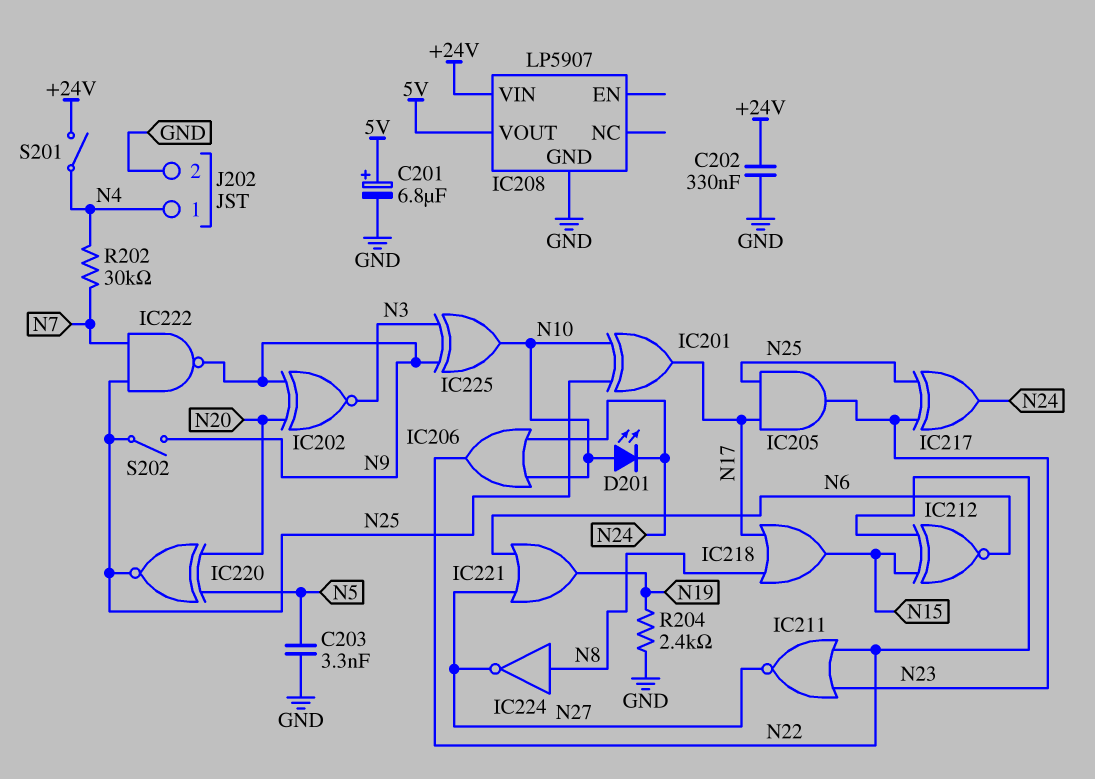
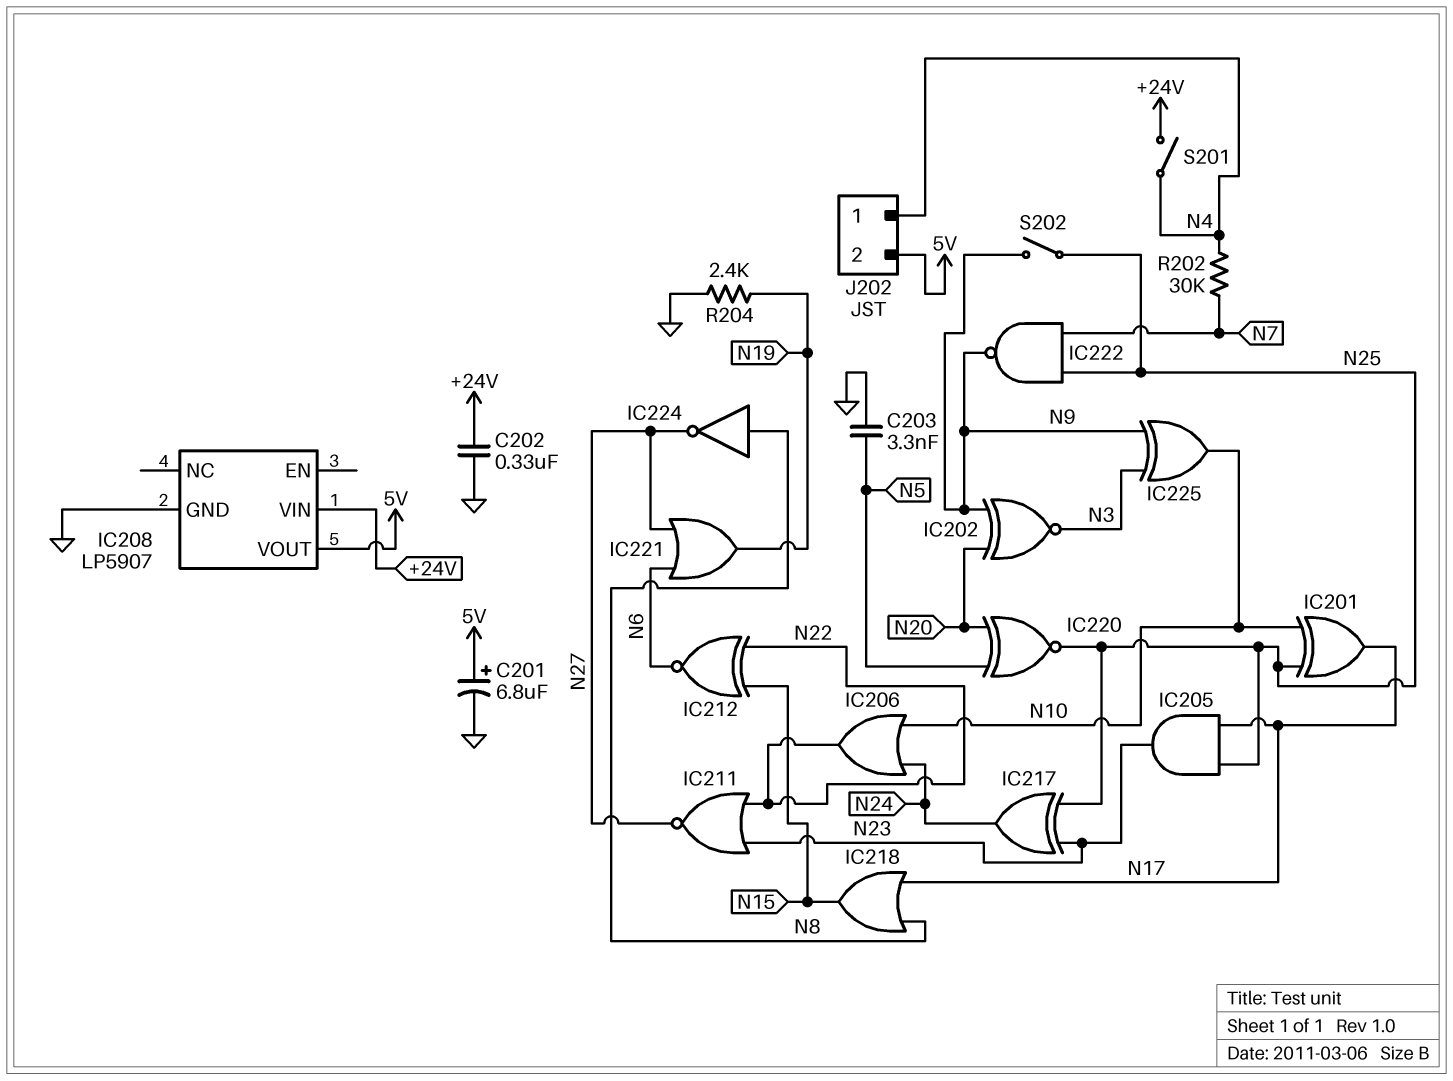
D201: LED (A N10, K N24) -> none
J202 pin 2: GND -> 5V

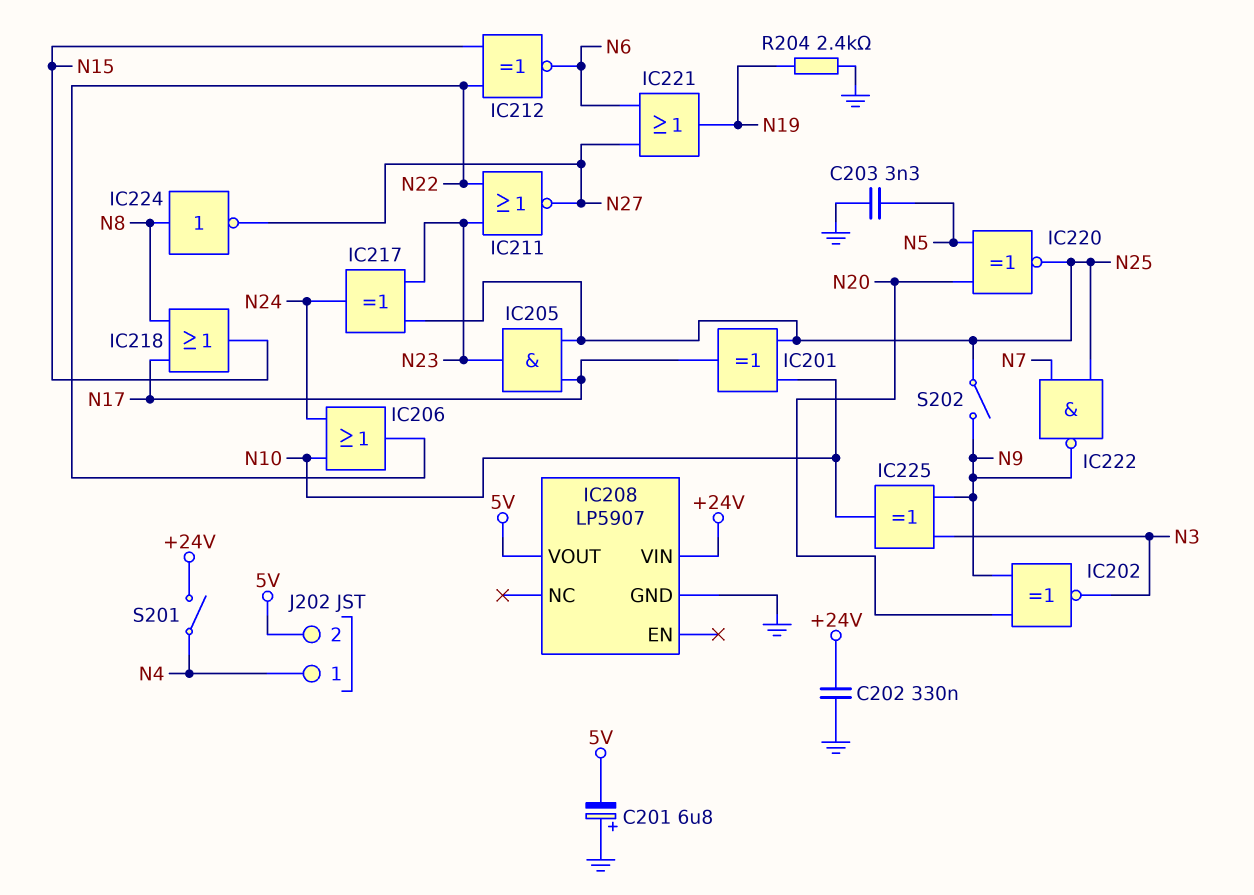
C201: 6.8uF (plus 5V, minus GND) -> 6.8uF (plus GND, minus 5V)
R202: 30k (N4, N7) -> none

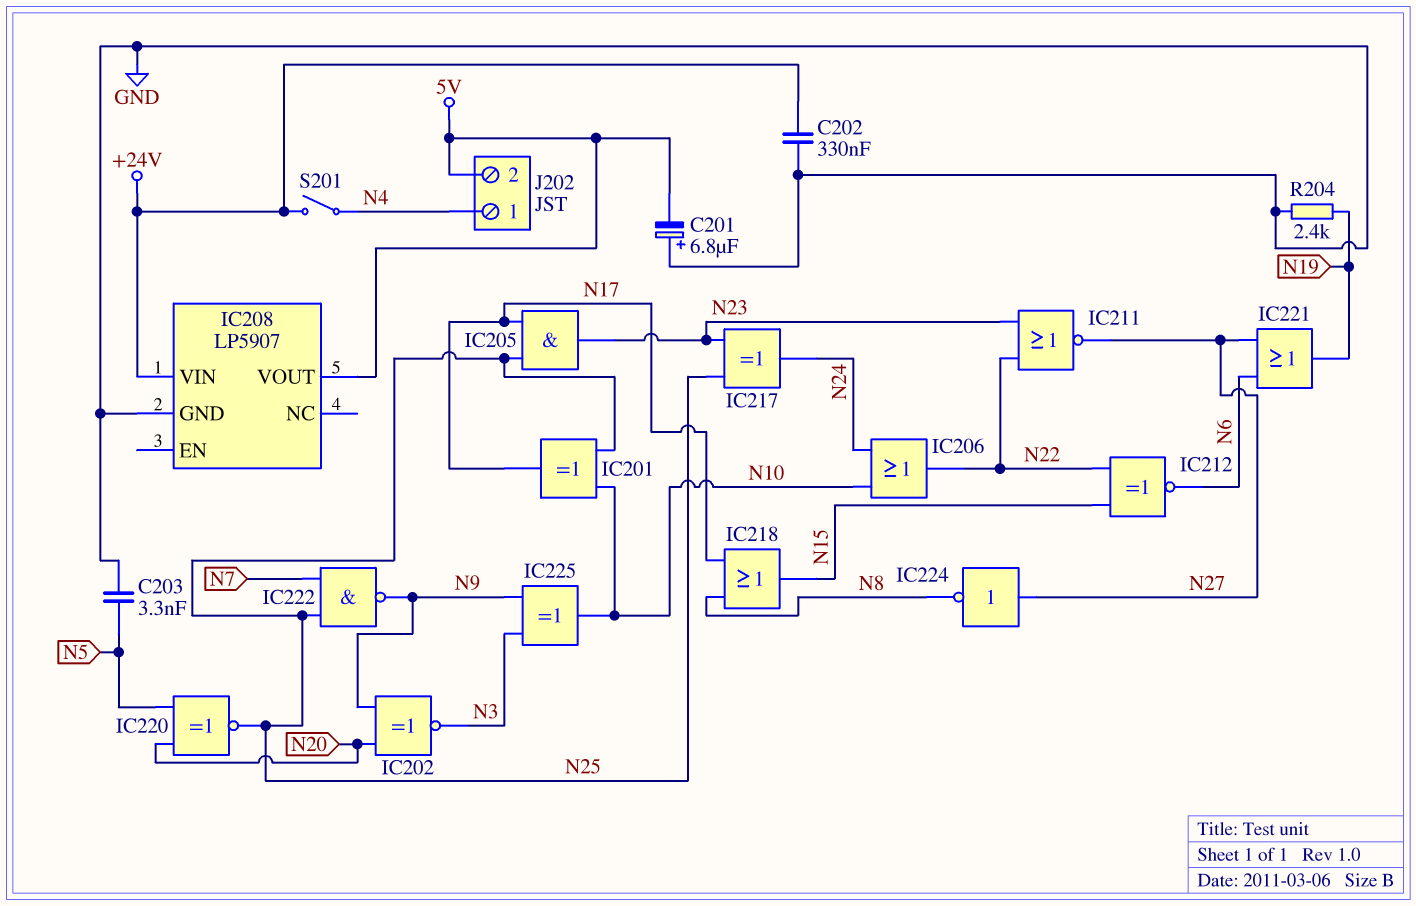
IC224: NOT (in N8, out N27) -> NOT (in N27, out N8)
S202: switch (N9, N25) -> none

